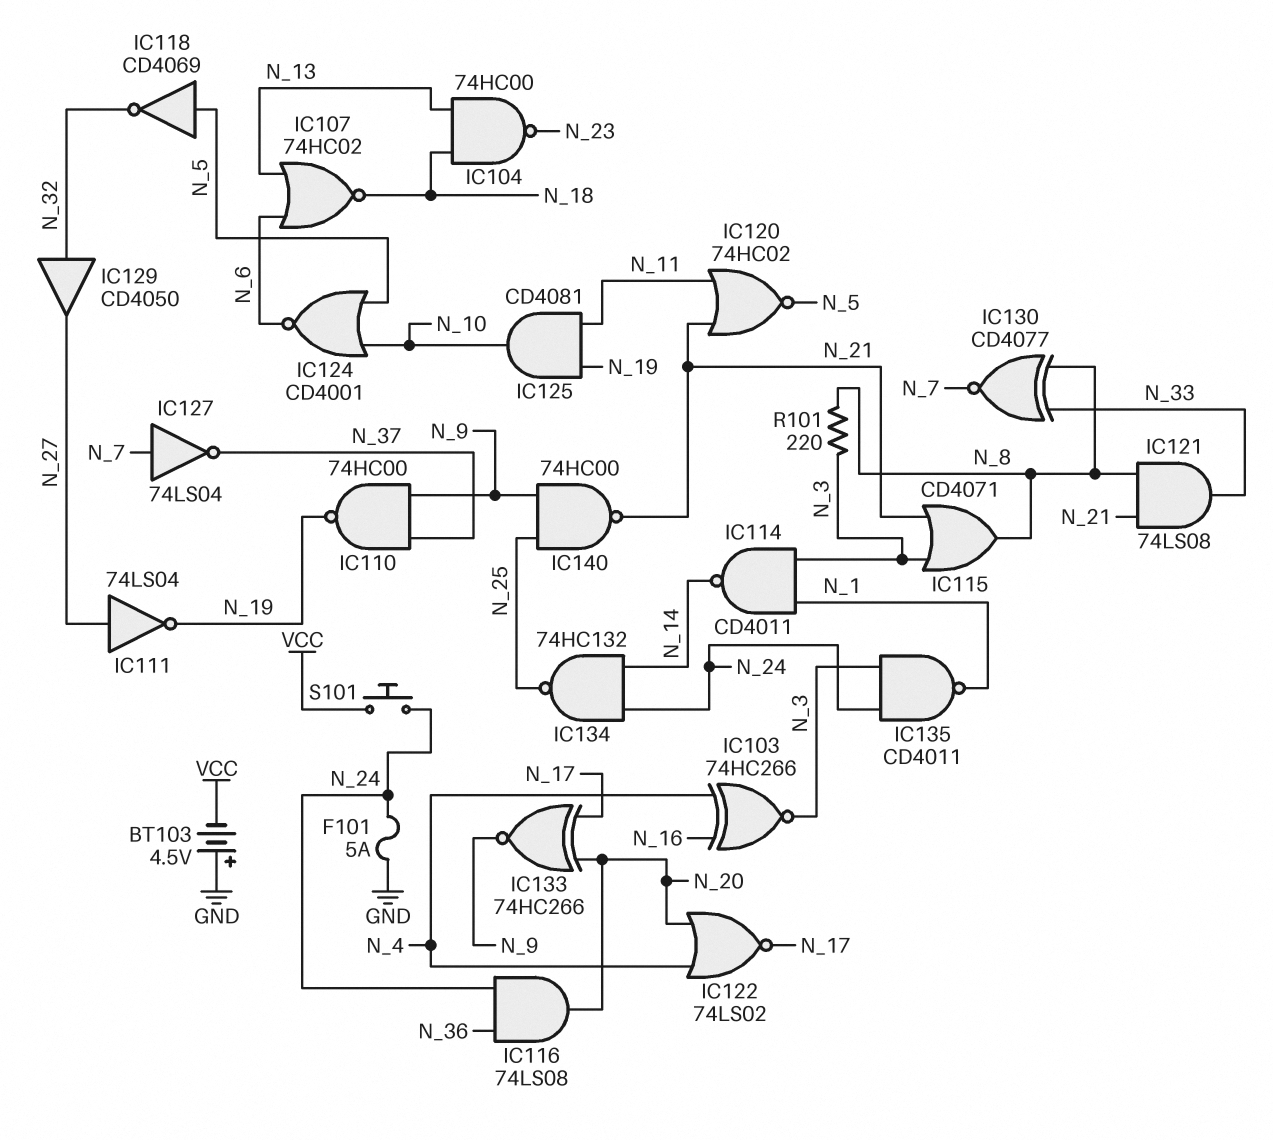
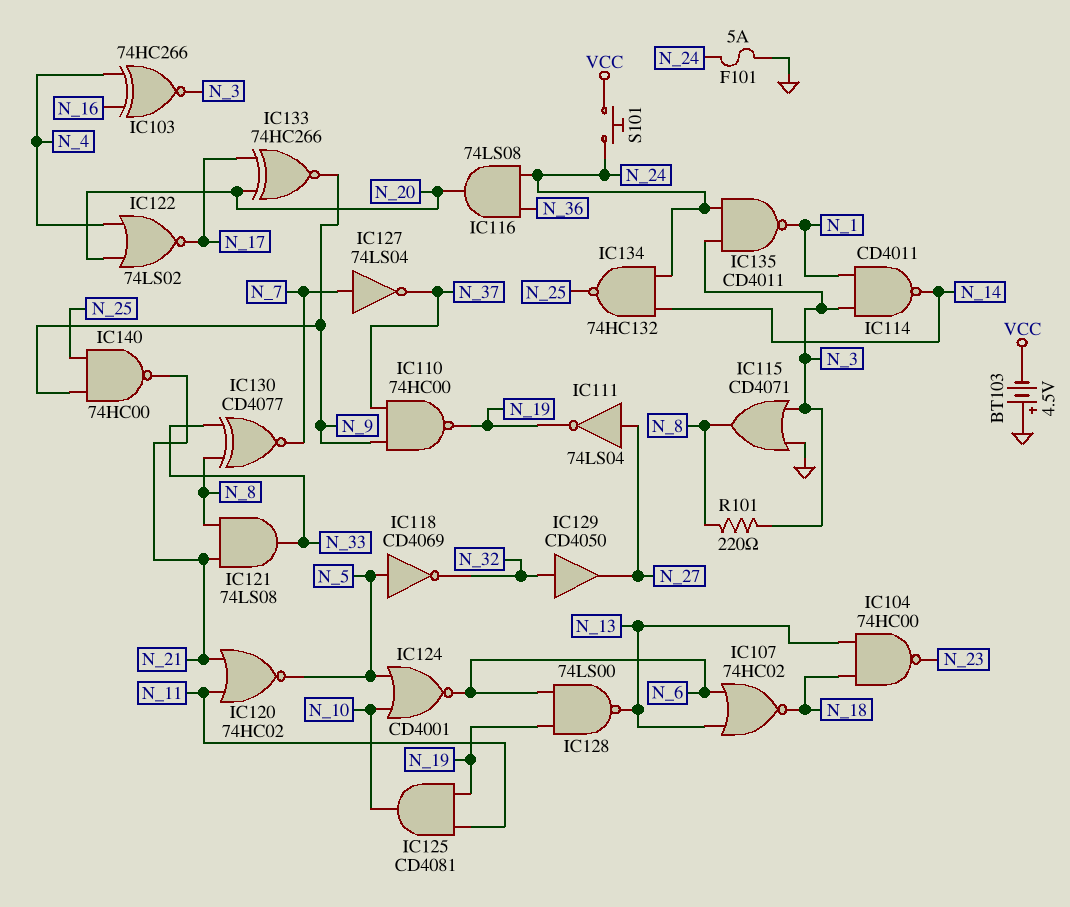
IC115: OR CD4071 (in N_3, in N_21, out N_8) -> OR CD4071 (in GND, in N_3, out N_8)
IC128: none -> NAND 74LS00 (in N_6, in N_19, out N_13)

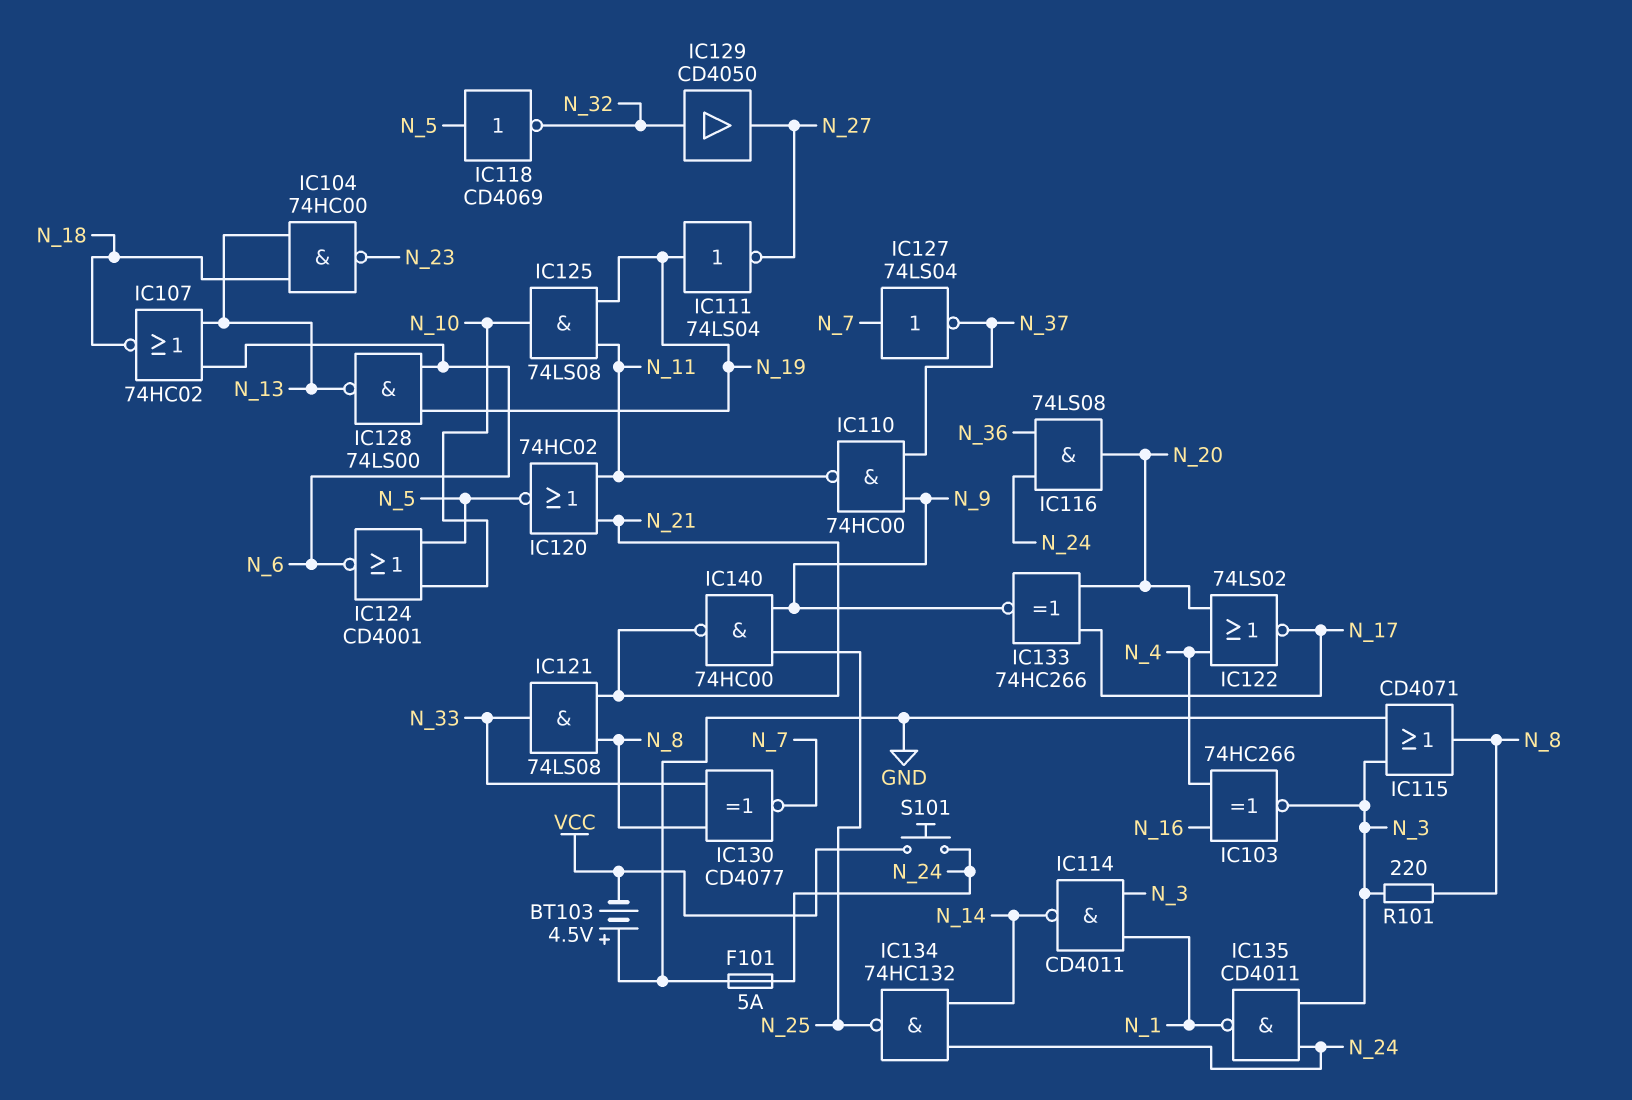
IC110: NAND 74HC00 (in N_9, in N_37, out N_19) -> NAND 74HC00 (in N_9, in N_37, out N_11)
IC111: NOT 74LS04 (in N_27, out N_19) -> NOT 74LS04 (in N_19, out N_27)
IC125: AND CD4081 (in N_11, in N_19, out N_10) -> AND 74LS08 (in N_11, in N_19, out N_10)

